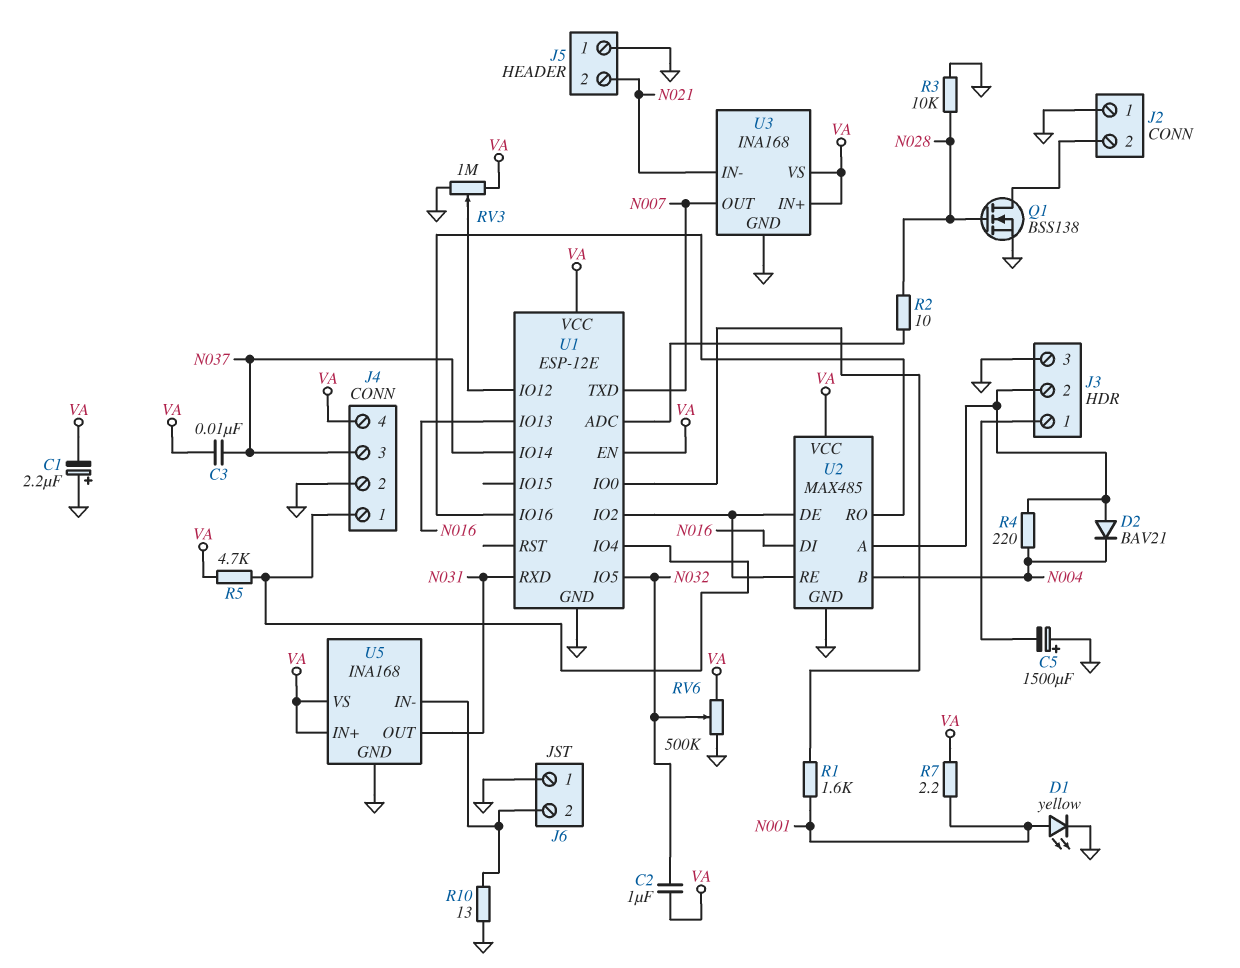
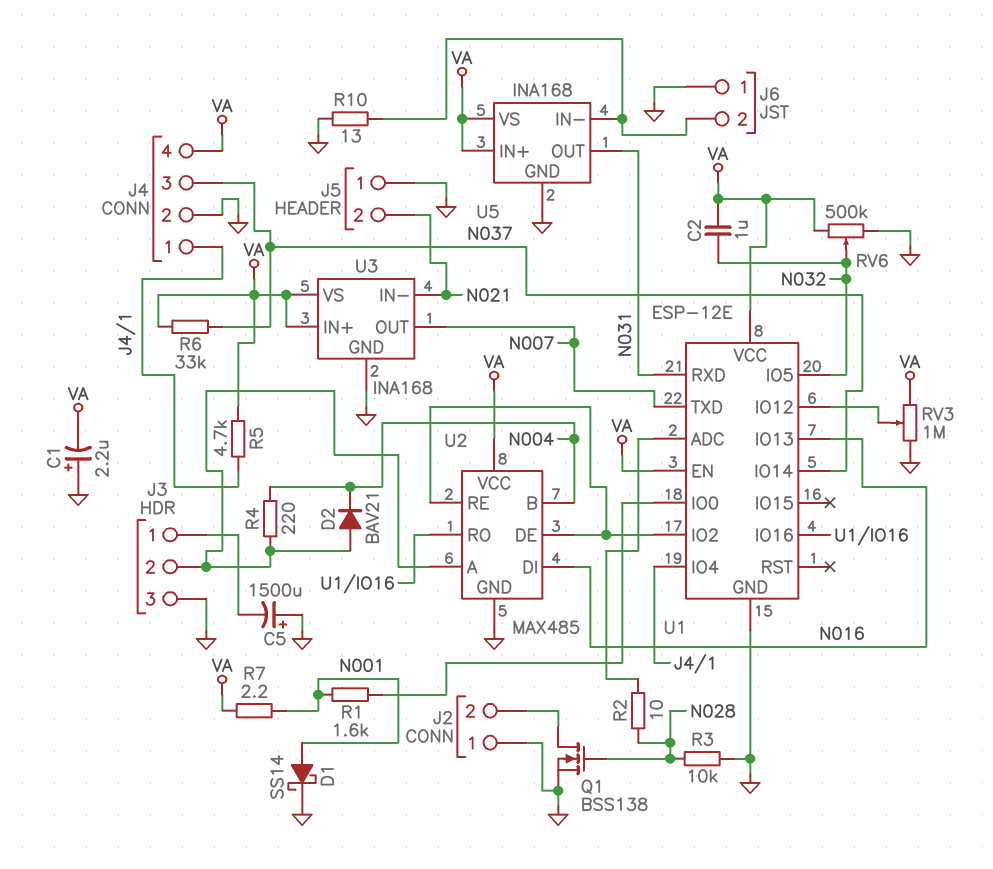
C3: 10nF (N037, VA) -> none
D1: LED yellow (A N001, K GND) -> schottky SS14 (A N001, K GND)
R6: none -> 33k (N037, VA)

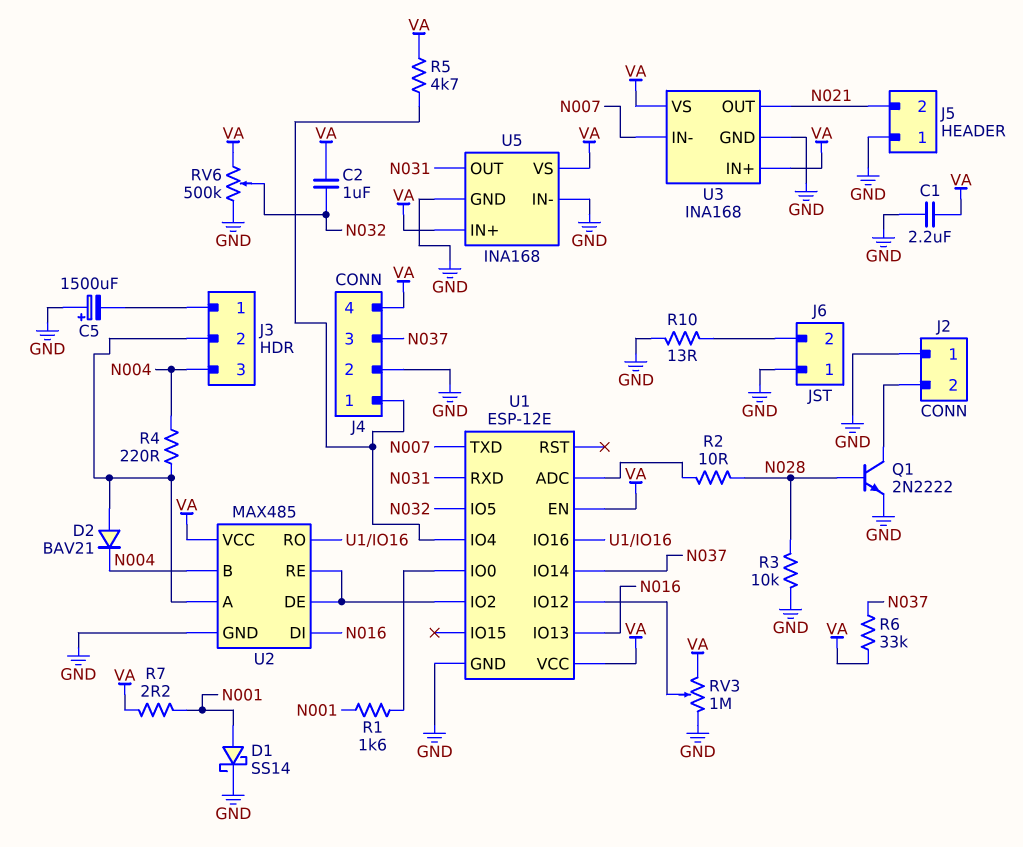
C1: 2.2uF (plus GND, minus VA) -> 2.2uF (GND, VA)
J3 pin 3: GND -> N004
Q1: NMOS BSS138 (G N028, D J2/2, S GND) -> NPN 2N2222 (B N028, C J2/2, E GND)
U3 pin IN-: N021 -> N007
U3 pin OUT: N007 -> N021
U5 pin IN-: J6/2 -> GND

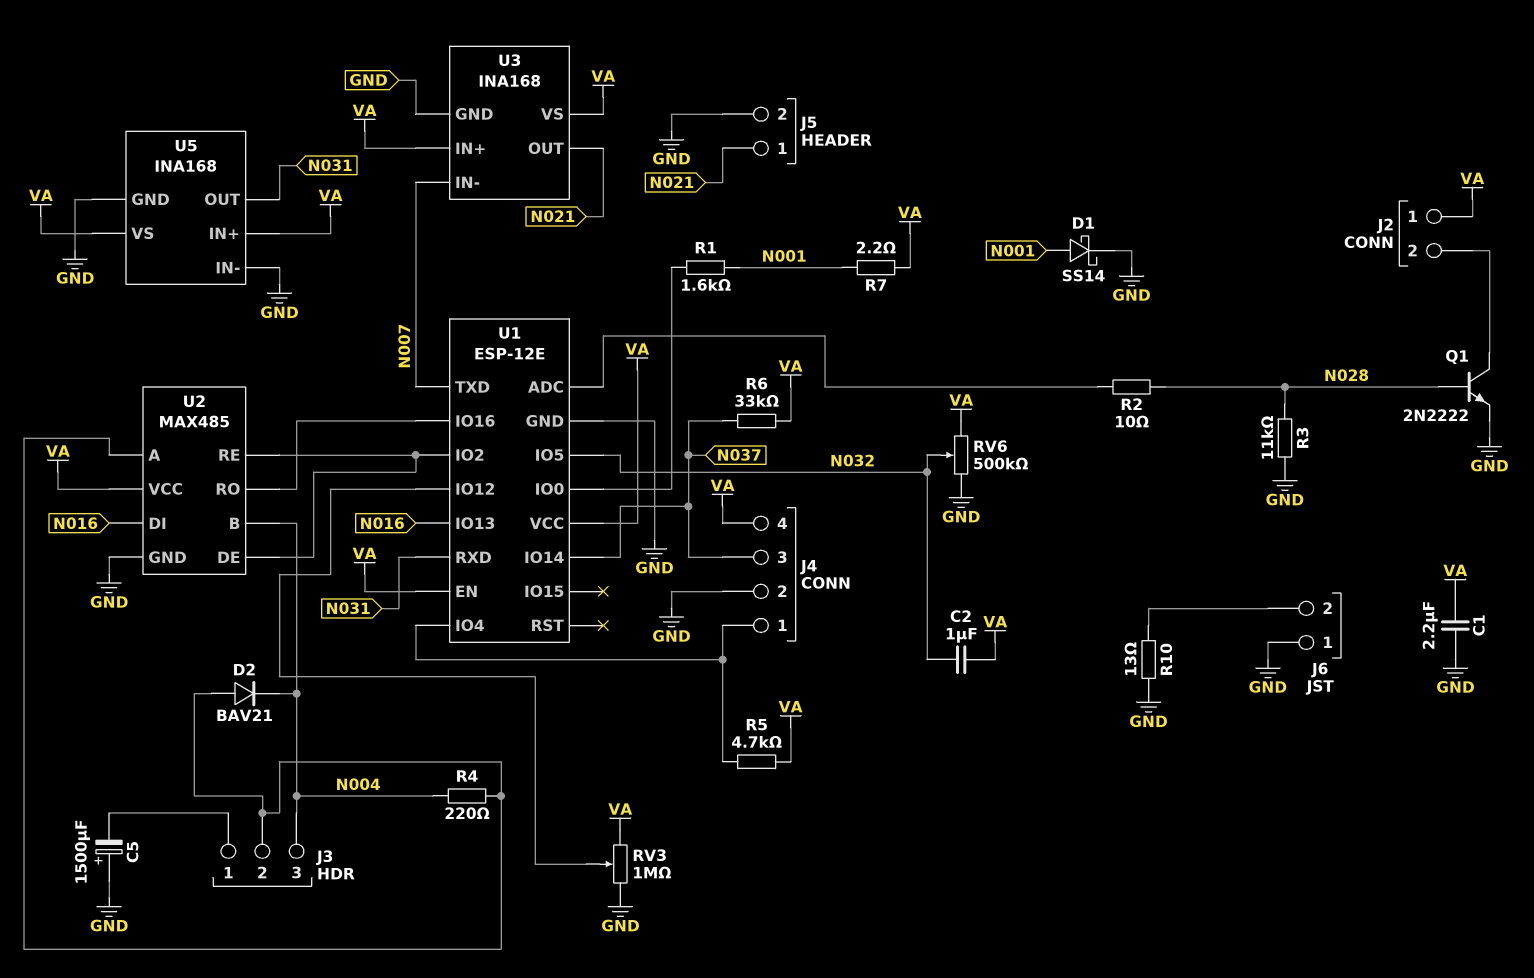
J2 pin 1: GND -> VA
J5 pin 1: GND -> N021
J5 pin 2: N021 -> GND
R3: 10k (GND, N028) -> 11k (GND, N028)

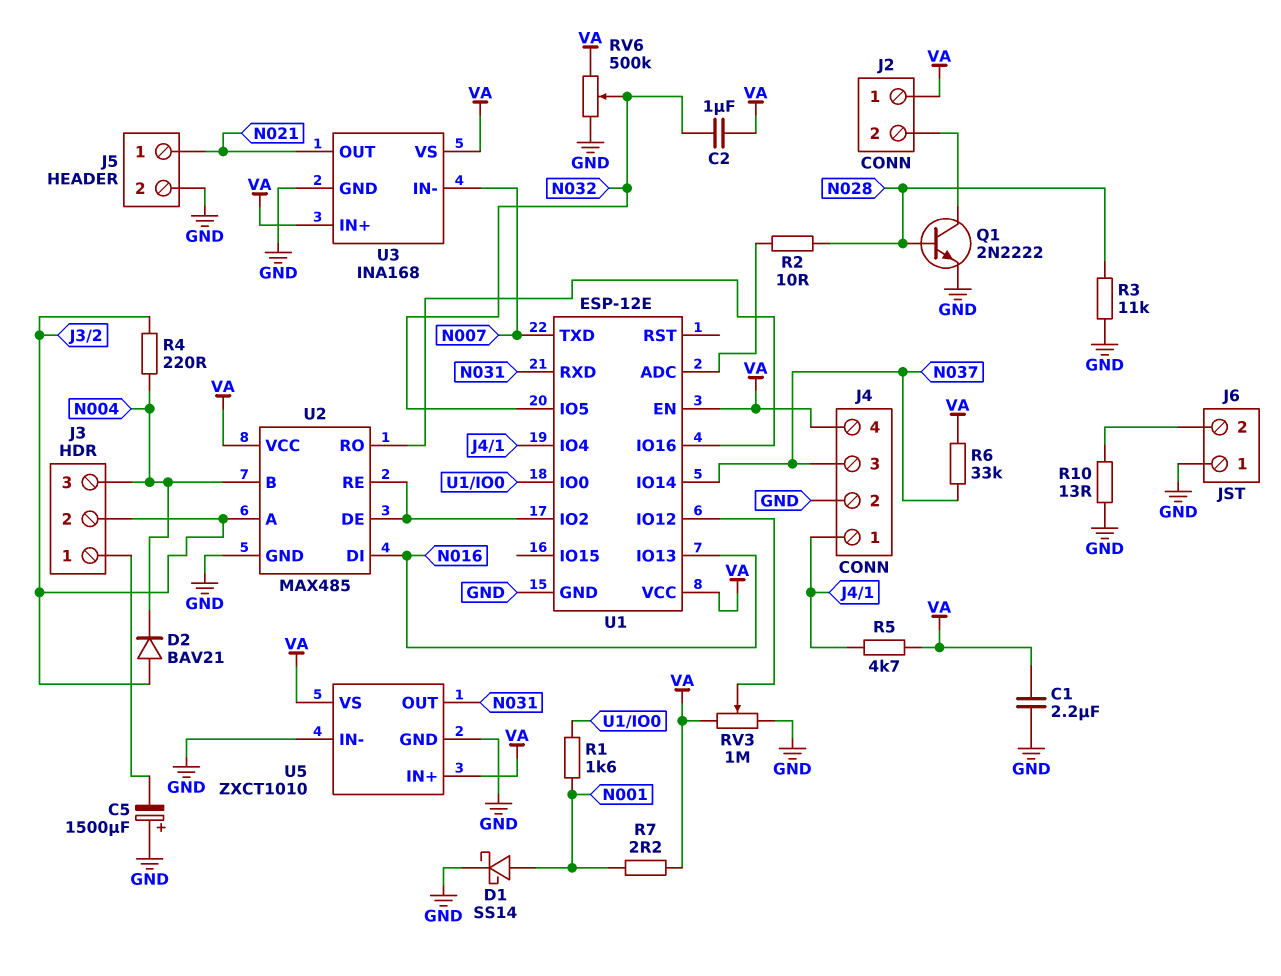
U5: INA168 -> ZXCT1010

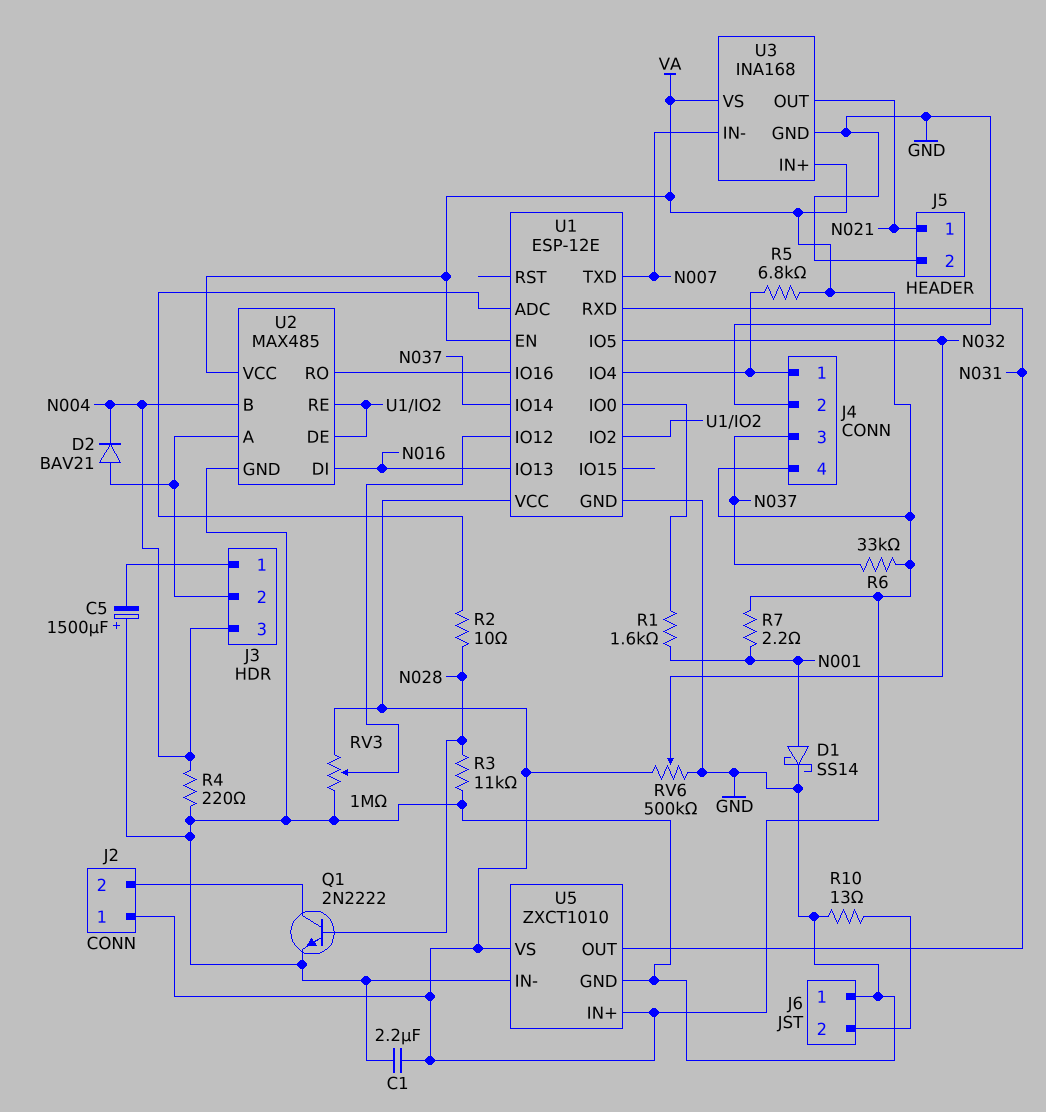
C2: 1uF (N032, VA) -> none
R4: 220 (J3/2, N004) -> 220 (GND, N004)
R5: 4.7k (J4/1, VA) -> 6.8k (J4/1, VA)

